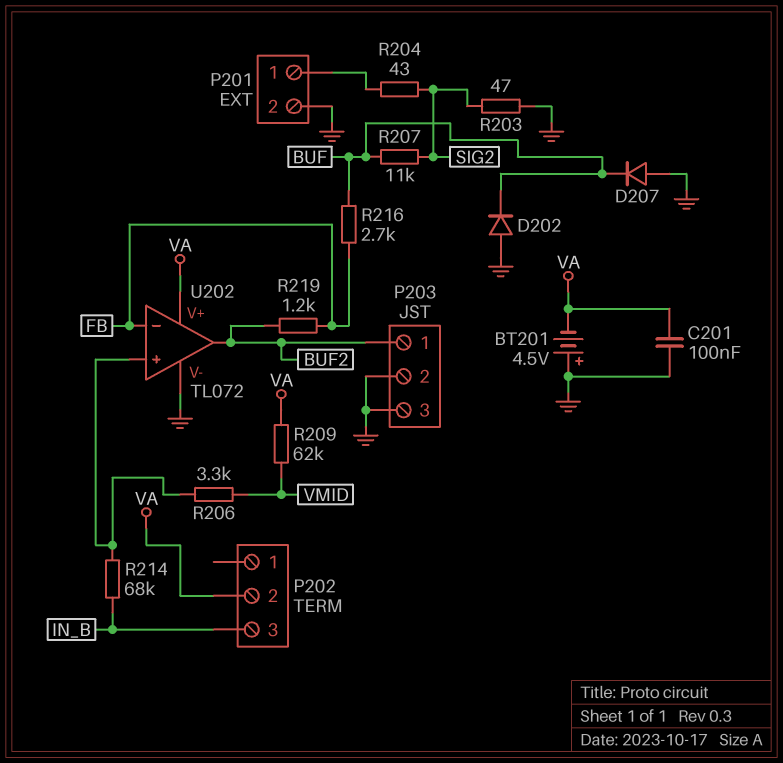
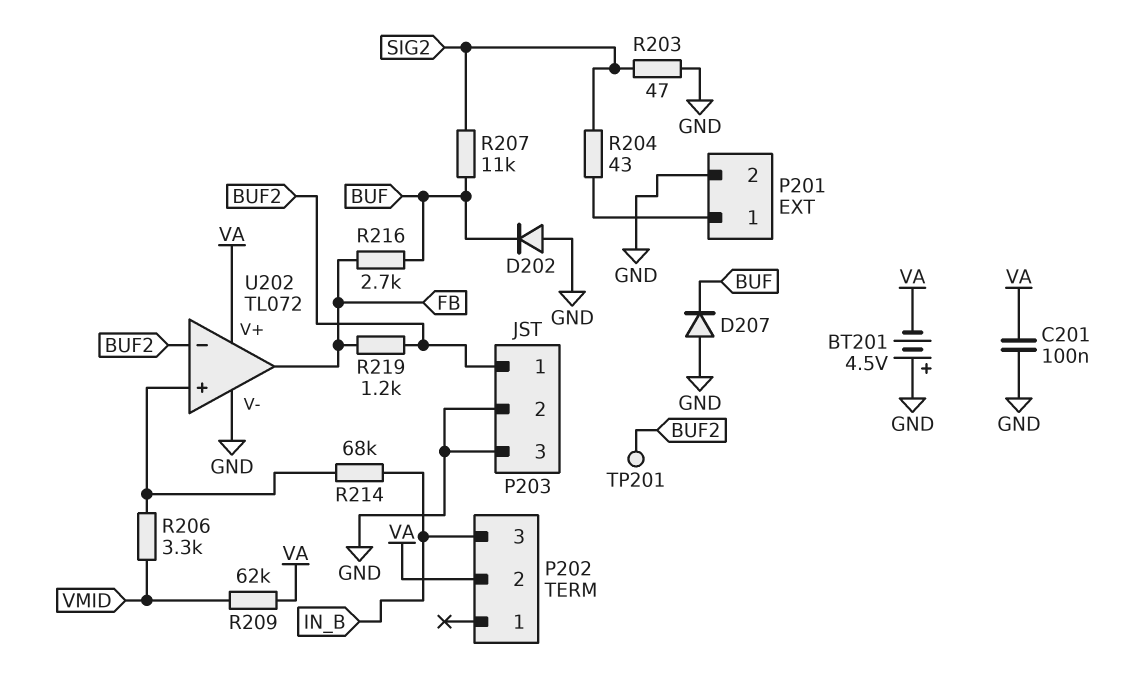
TP201: none -> test point (BUF2)
U202 pin in-: FB -> BUF2
U202 pin out: BUF2 -> FB

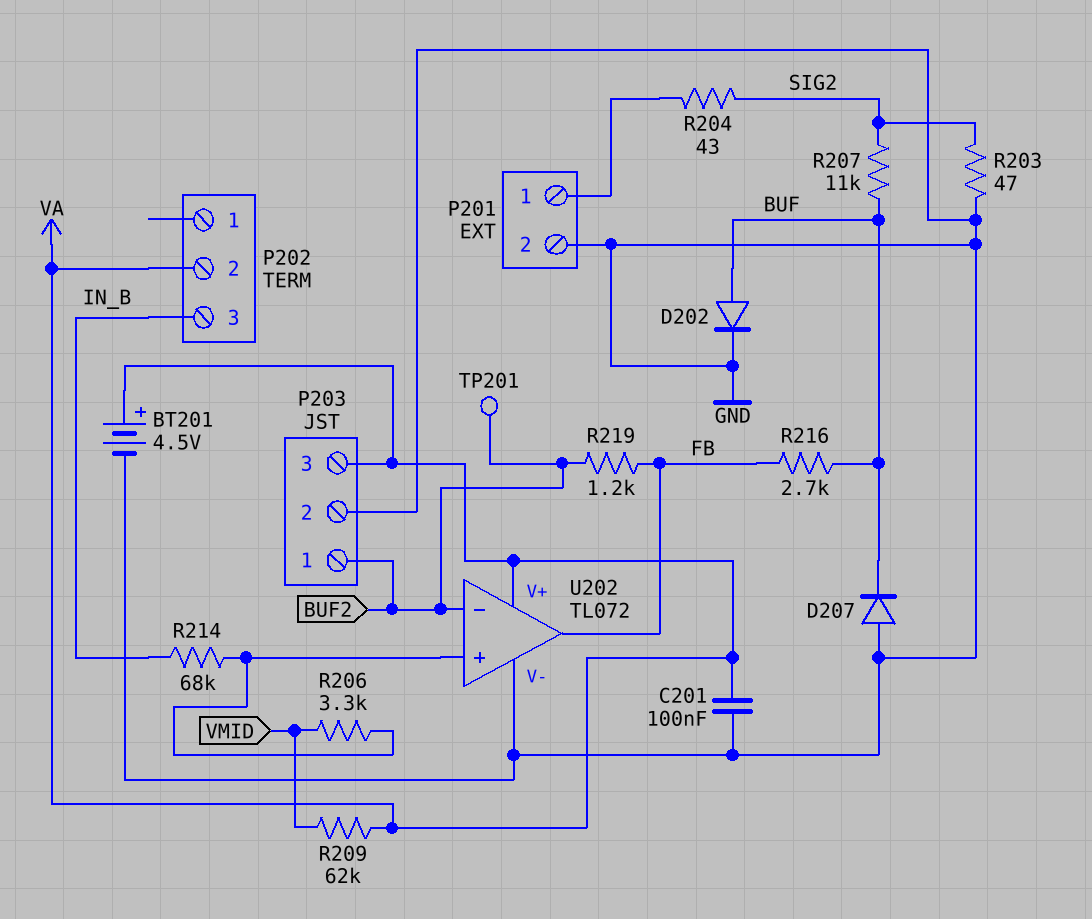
BT201: 4.5V (plus GND, minus VA) -> 4.5V (plus VA, minus GND)
D202: diode (A GND, K BUF) -> diode (A BUF, K GND)
P203 pin 3: GND -> VA

